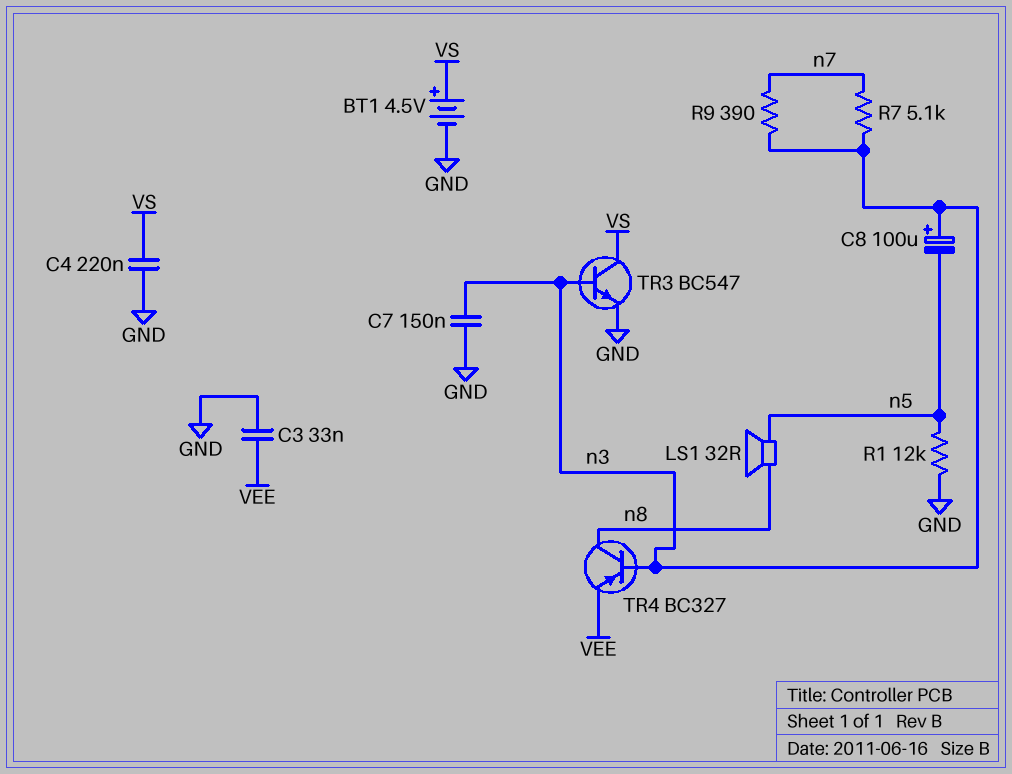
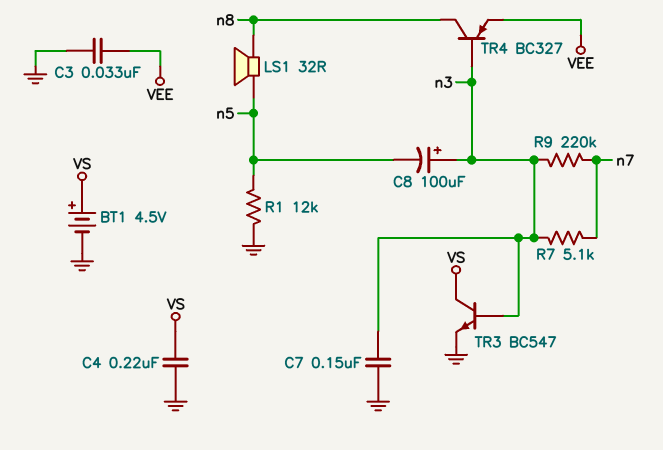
R9: 390 (n3, n7) -> 220k (n3, n7)

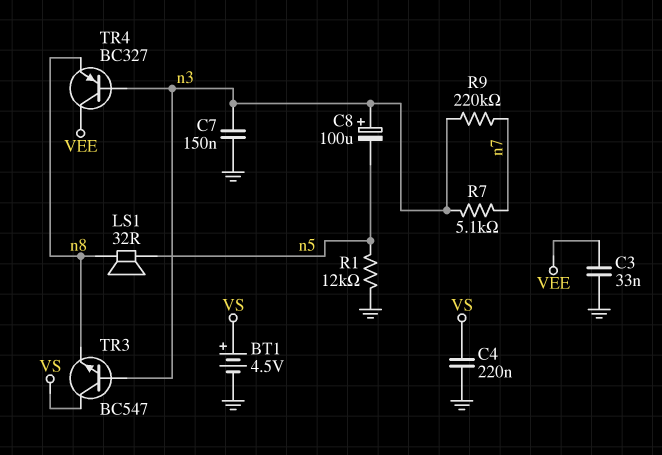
TR3: NPN BC547 (B n3, C VS, E GND) -> NPN BC547 (B n3, C VS, E n8)
TR4: PNP BC327 (B n3, C n8, E VEE) -> PNP BC327 (B n3, C VEE, E n8)

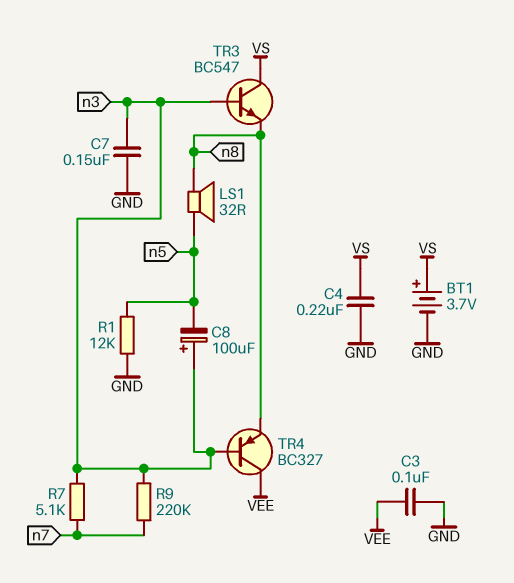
BT1: 4.5V (plus VS, minus GND) -> 3.7V (plus VS, minus GND)
C3: 33nF (GND, VEE) -> 100nF (GND, VEE)

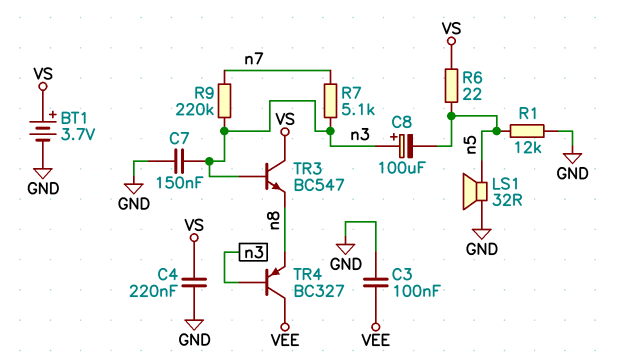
LS1: speaker 32R (n5, n8) -> speaker 32R (GND, n5)
R6: none -> 22 (VS, n5)

